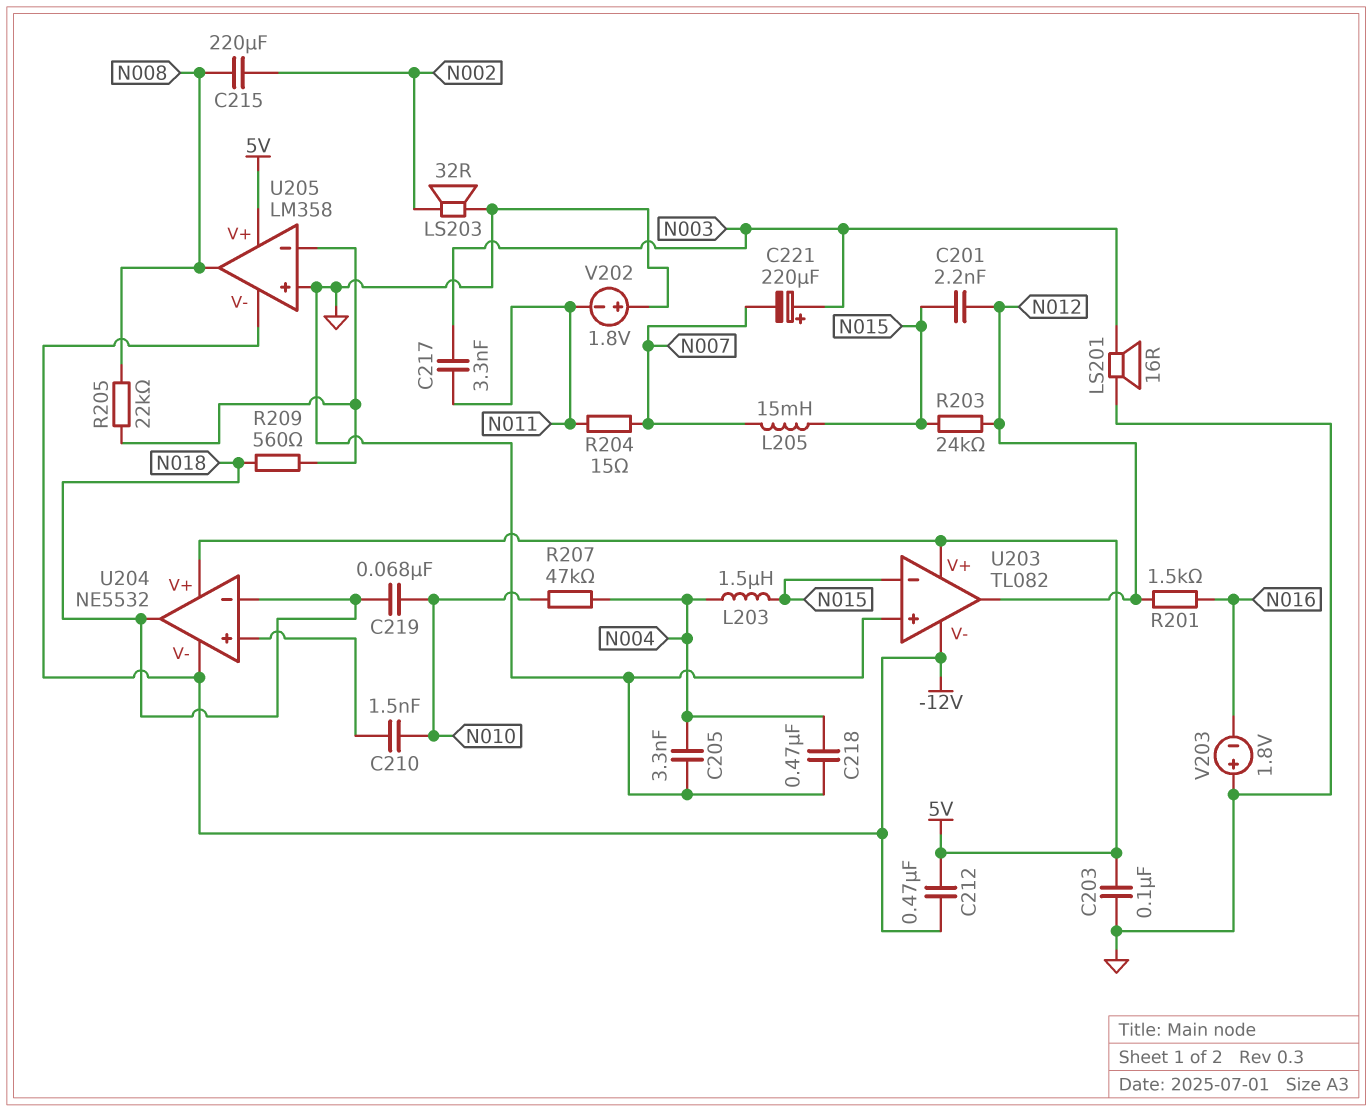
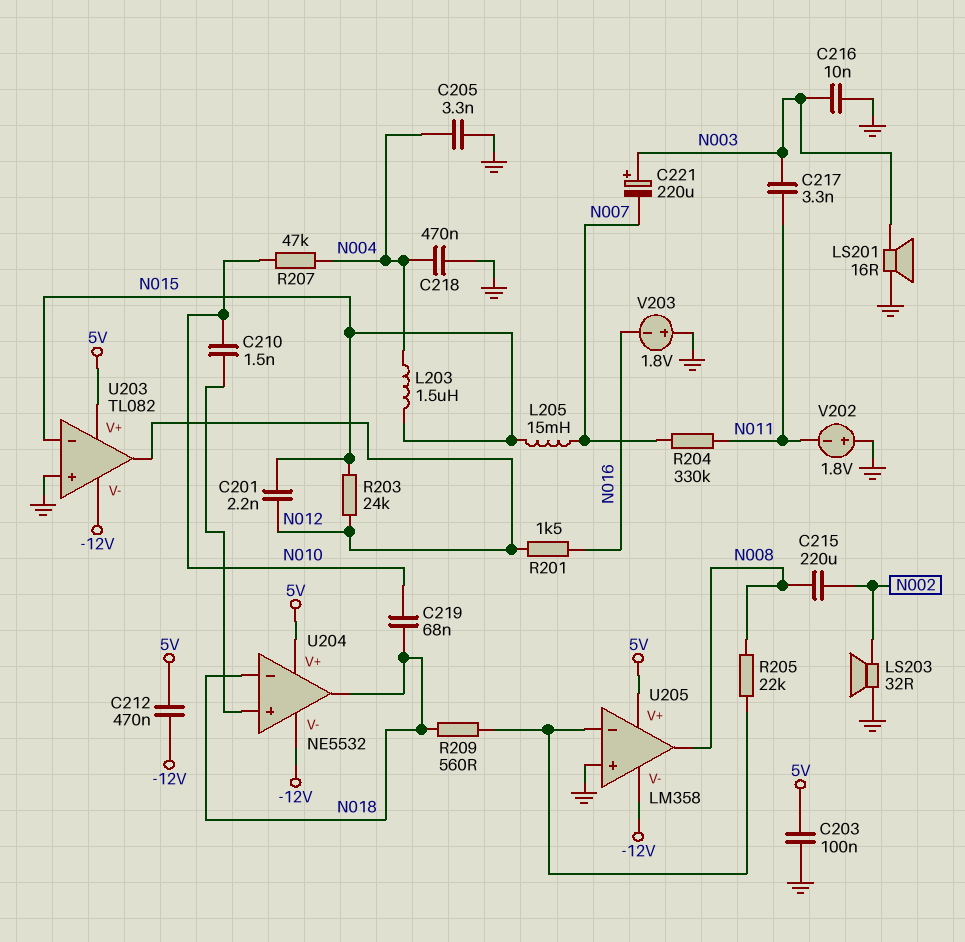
C216: none -> 10nF (GND, N003)
R204: 15 (N007, N011) -> 330k (N007, N011)

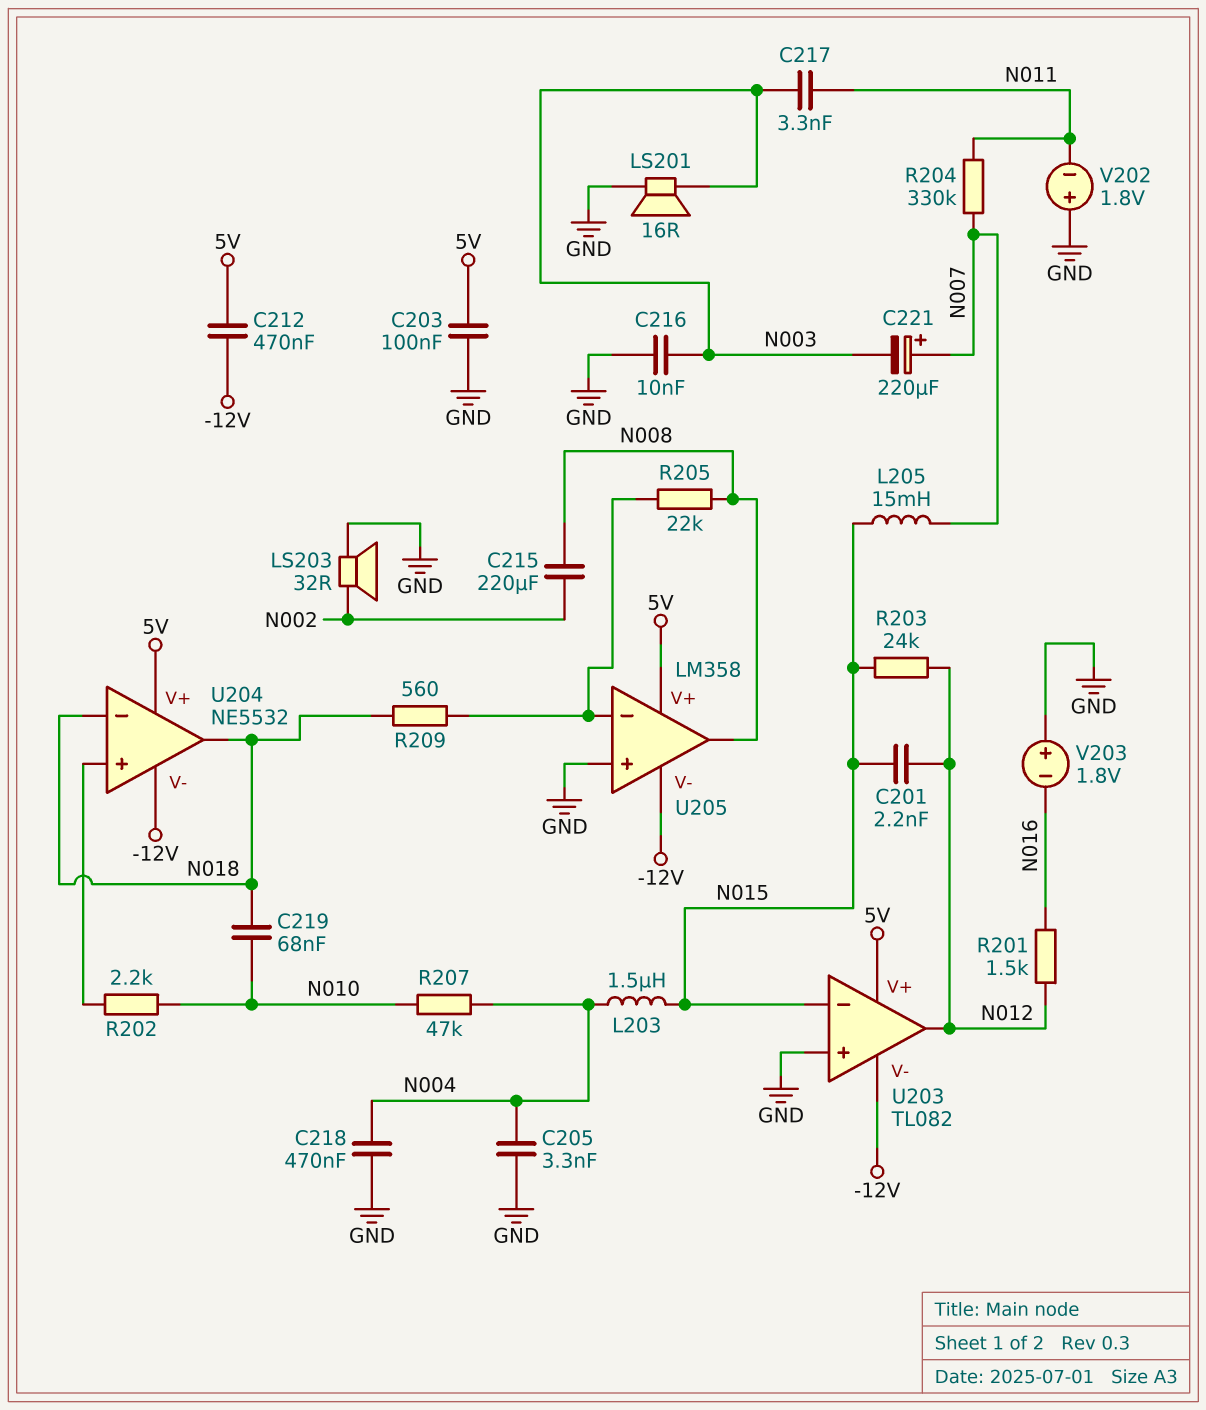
C210: 1.5nF (N010, U204/in+) -> none
C221: 220uF (plus N003, minus N007) -> 220uF (plus N007, minus N003)
R202: none -> 2.2k (N010, U204/in+)

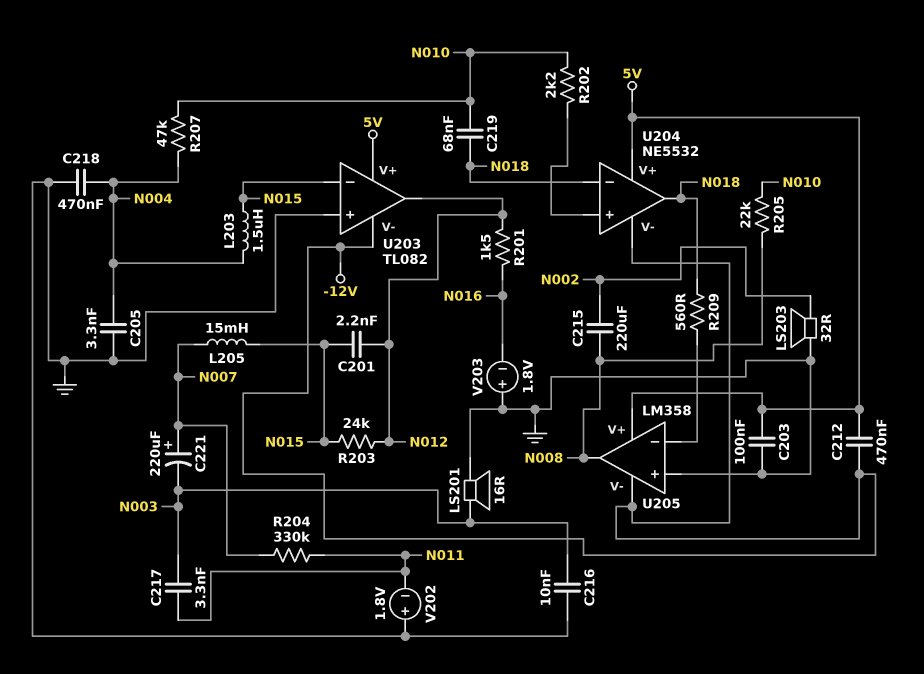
R205: 22k (N008, U205/in-) -> 22k (N008, N010)

